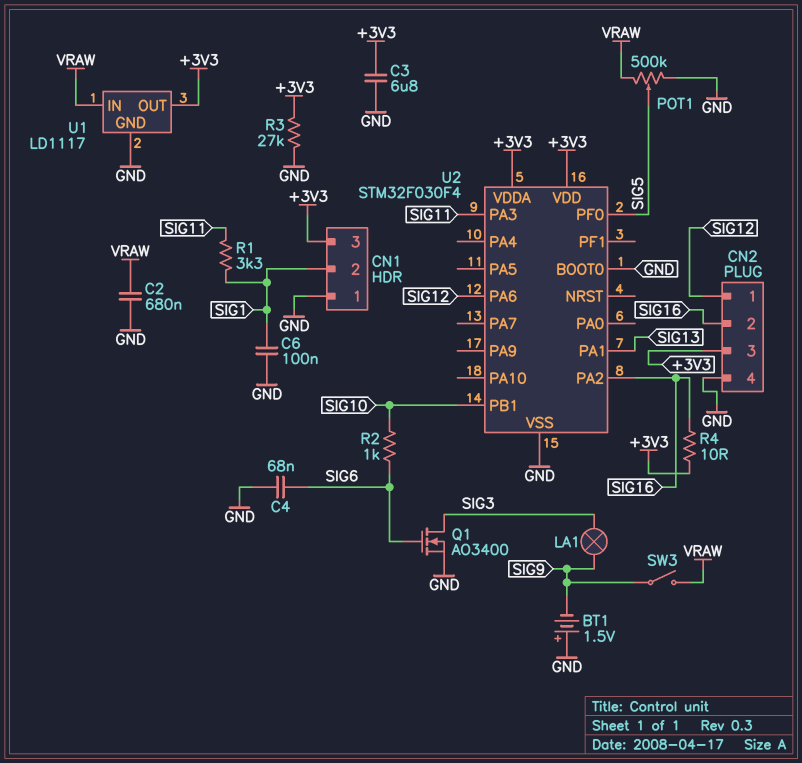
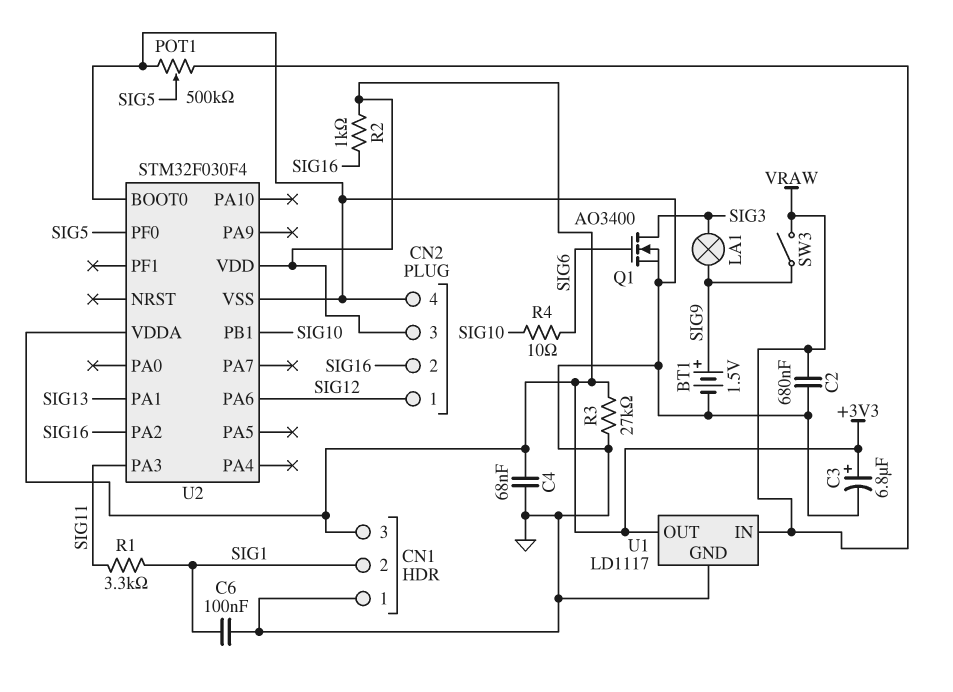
BT1: 1.5V (plus GND, minus SIG9) -> 1.5V (plus SIG9, minus GND)
C3: 6.8uF (+3V3, GND) -> 6.8uF (plus +3V3, minus GND)
C4: 68nF (GND, SIG6) -> 68nF (+3V3, GND)
R2: 1k (SIG6, SIG10) -> 1k (+3V3, SIG16)
R4: 10 (+3V3, SIG16) -> 10 (SIG6, SIG10)

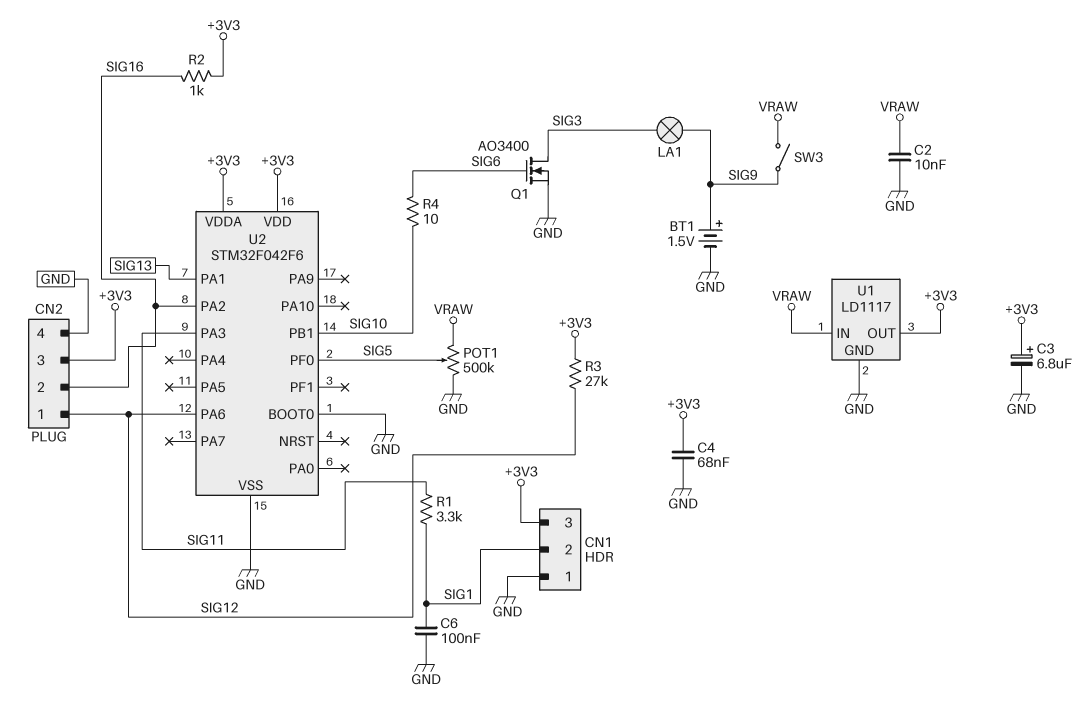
C2: 680nF (GND, VRAW) -> 10nF (GND, VRAW)
R3: 27k (+3V3, GND) -> 27k (+3V3, SIG12)
U2: STM32F030F4 -> STM32F042F6

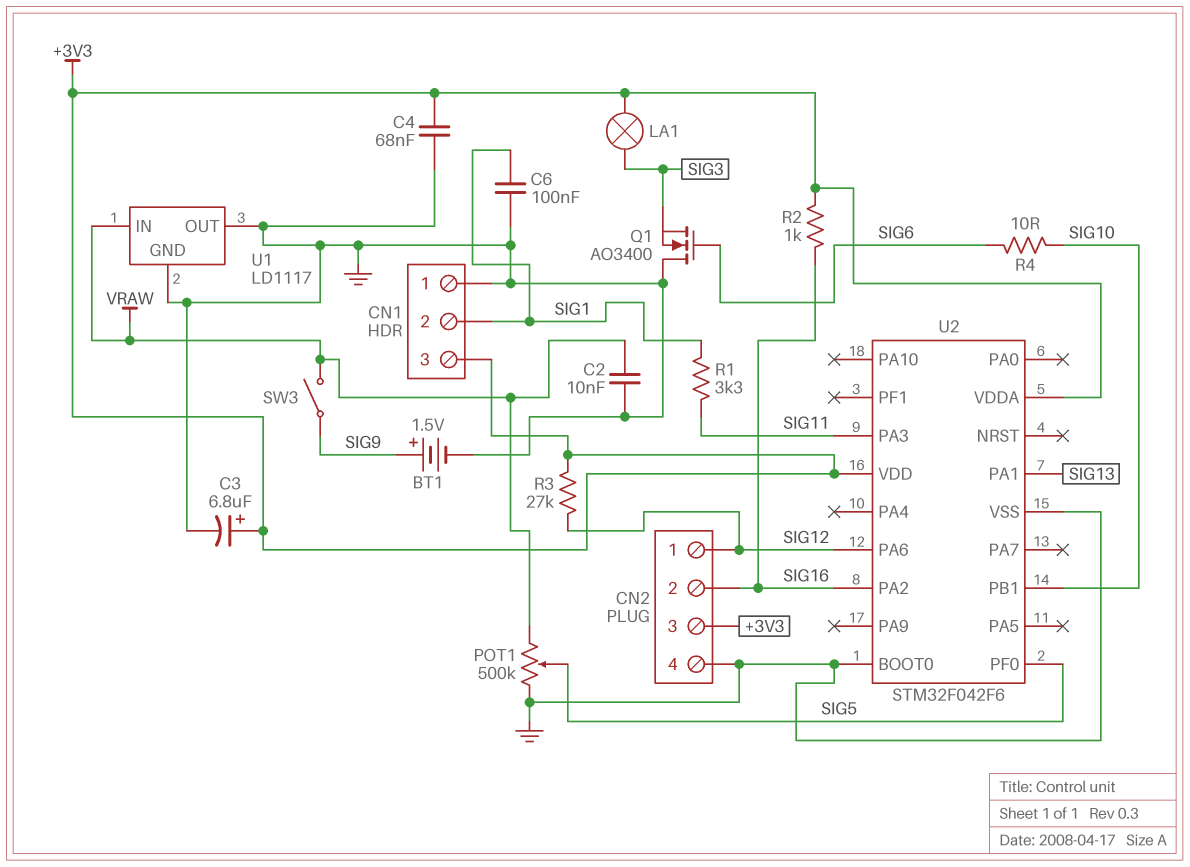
LA1: lamp (SIG3, SIG9) -> lamp (+3V3, SIG3)
Q1: NMOS AO3400 (G SIG6, D SIG3, S GND) -> NMOS AO3400 (G SIG6, D GND, S SIG3)
U1 pin OUT: +3V3 -> GND

